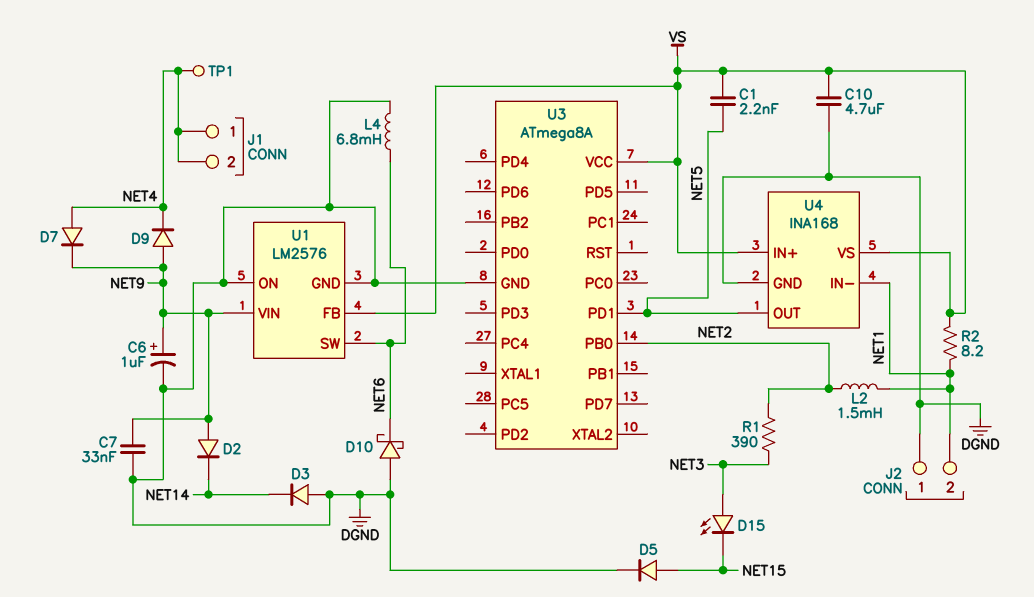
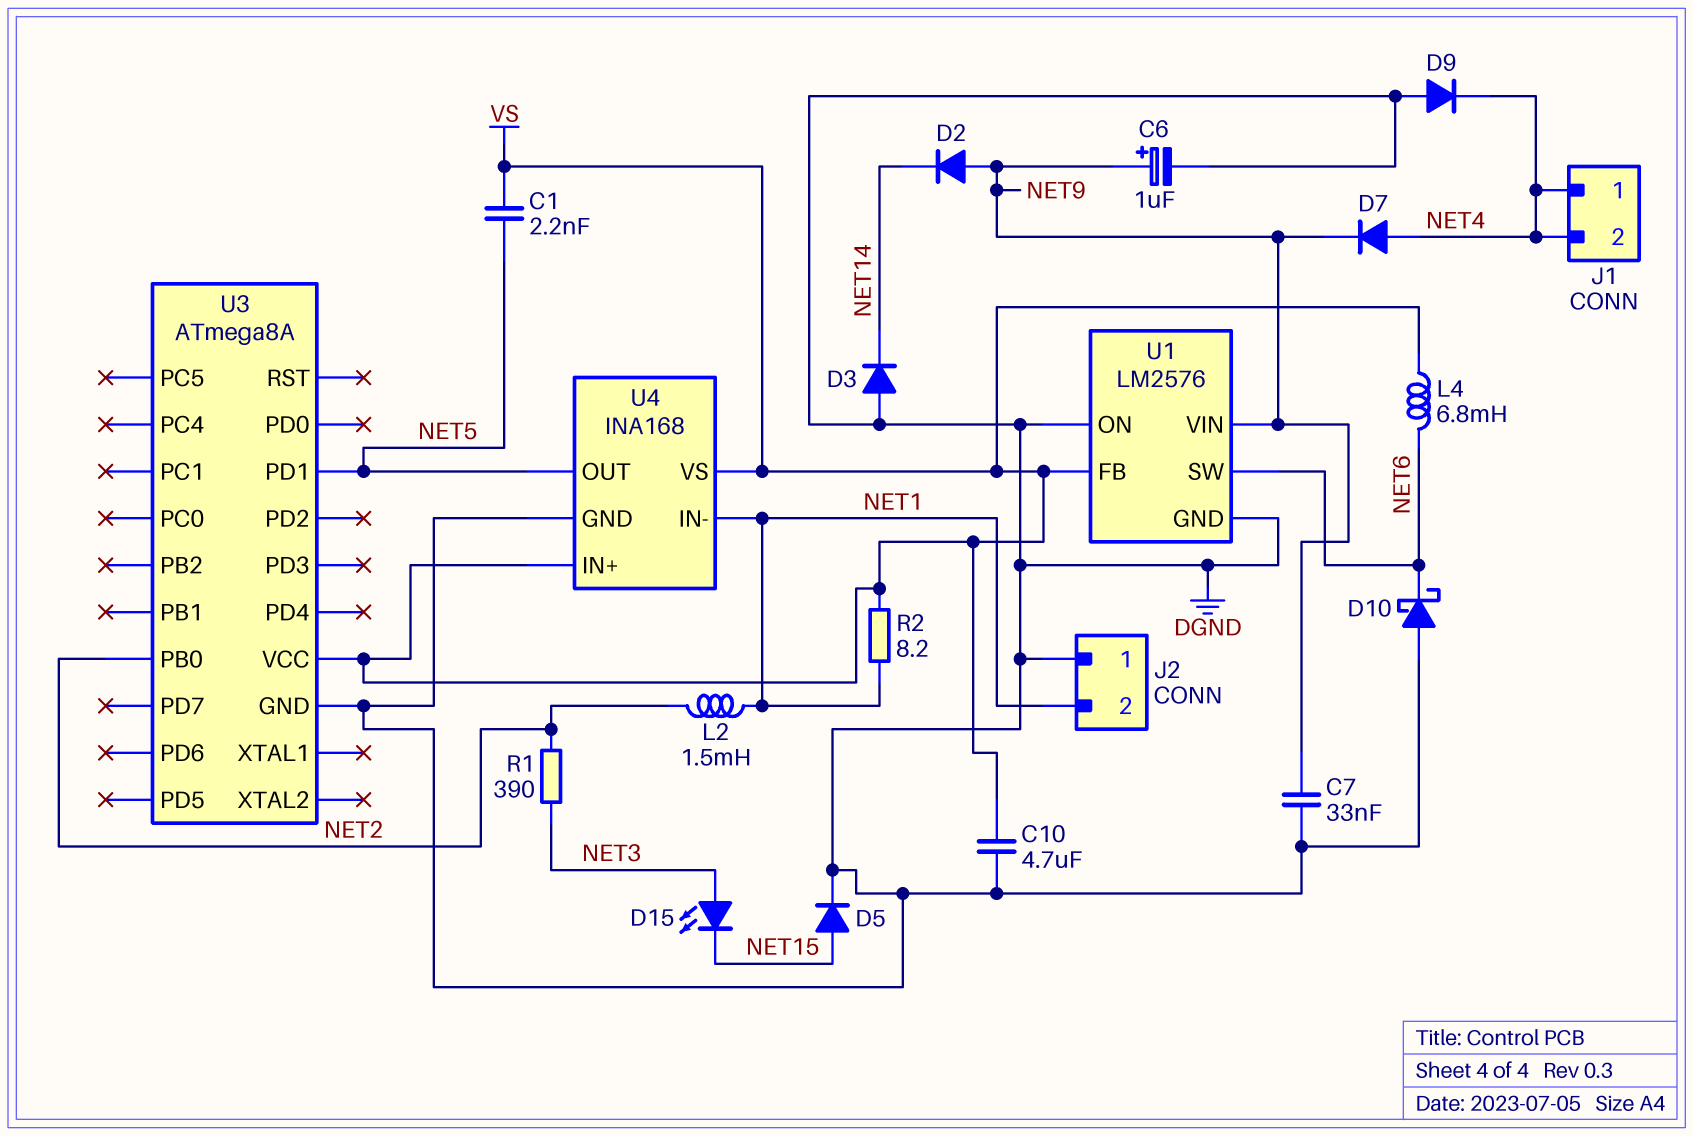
D9: diode (A NET9, K NET4) -> diode (A DGND, K NET4)
L4: 6.8mH (DGND, NET6) -> 6.8mH (NET6, VS)
TP1: test point (NET4) -> none

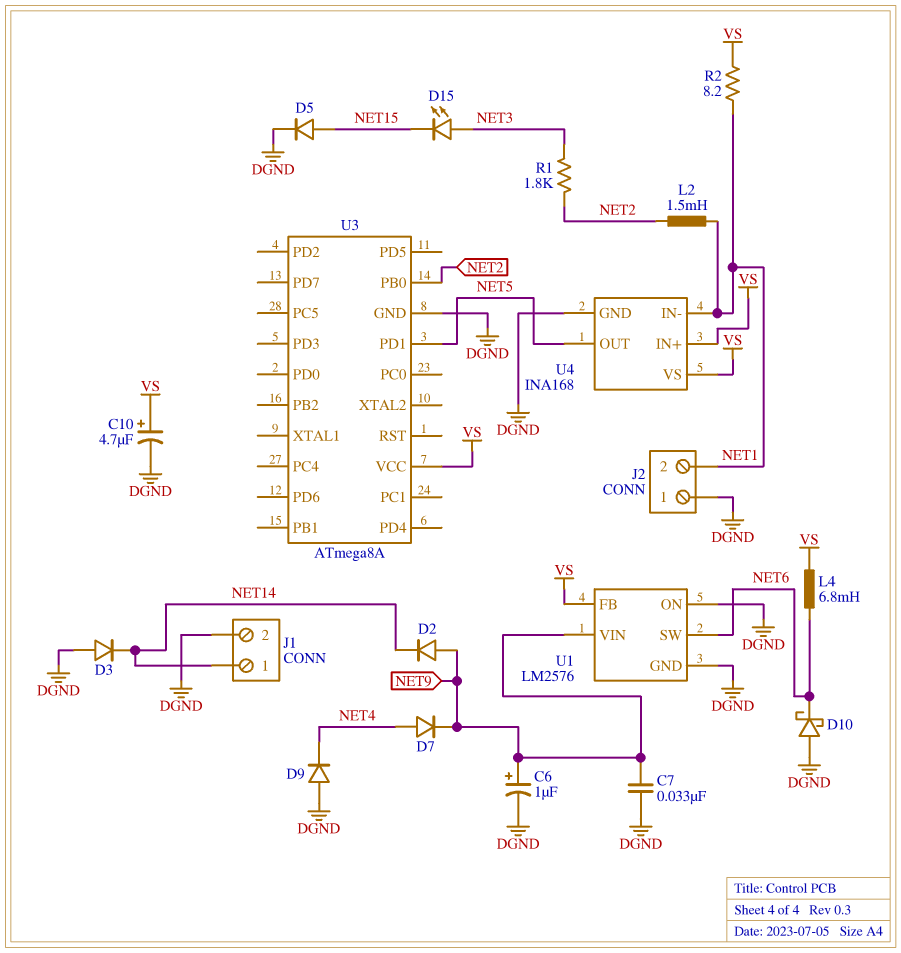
C1: 2.2nF (NET5, VS) -> none
C10: 4.7uF (DGND, VS) -> 4.7uF (plus VS, minus DGND)
J1 pin 1: NET4 -> NET14
J1 pin 2: NET4 -> DGND
R1: 390 (NET2, NET3) -> 1.8k (NET2, NET3)

